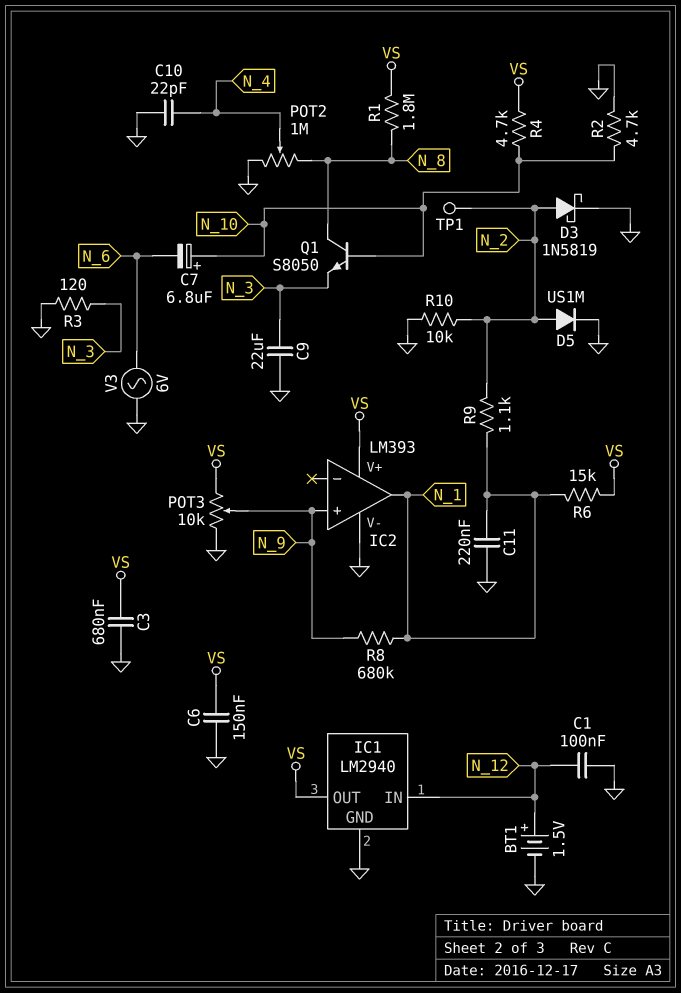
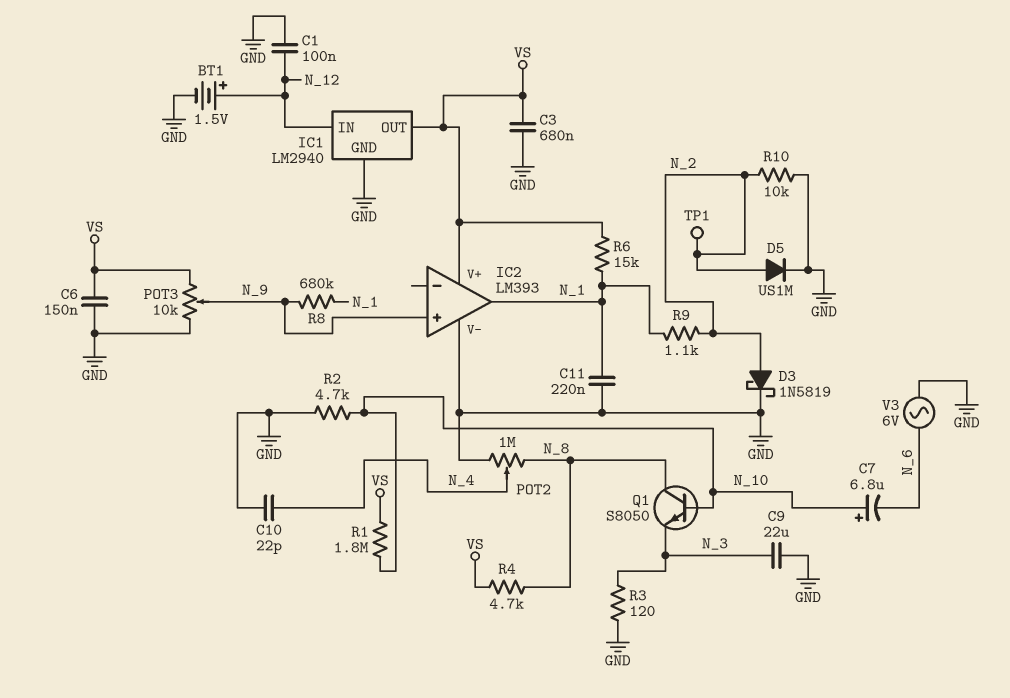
R1: 1.8M (N_8, VS) -> 1.8M (N_10, VS)
R4: 4.7k (N_10, VS) -> 4.7k (N_8, VS)

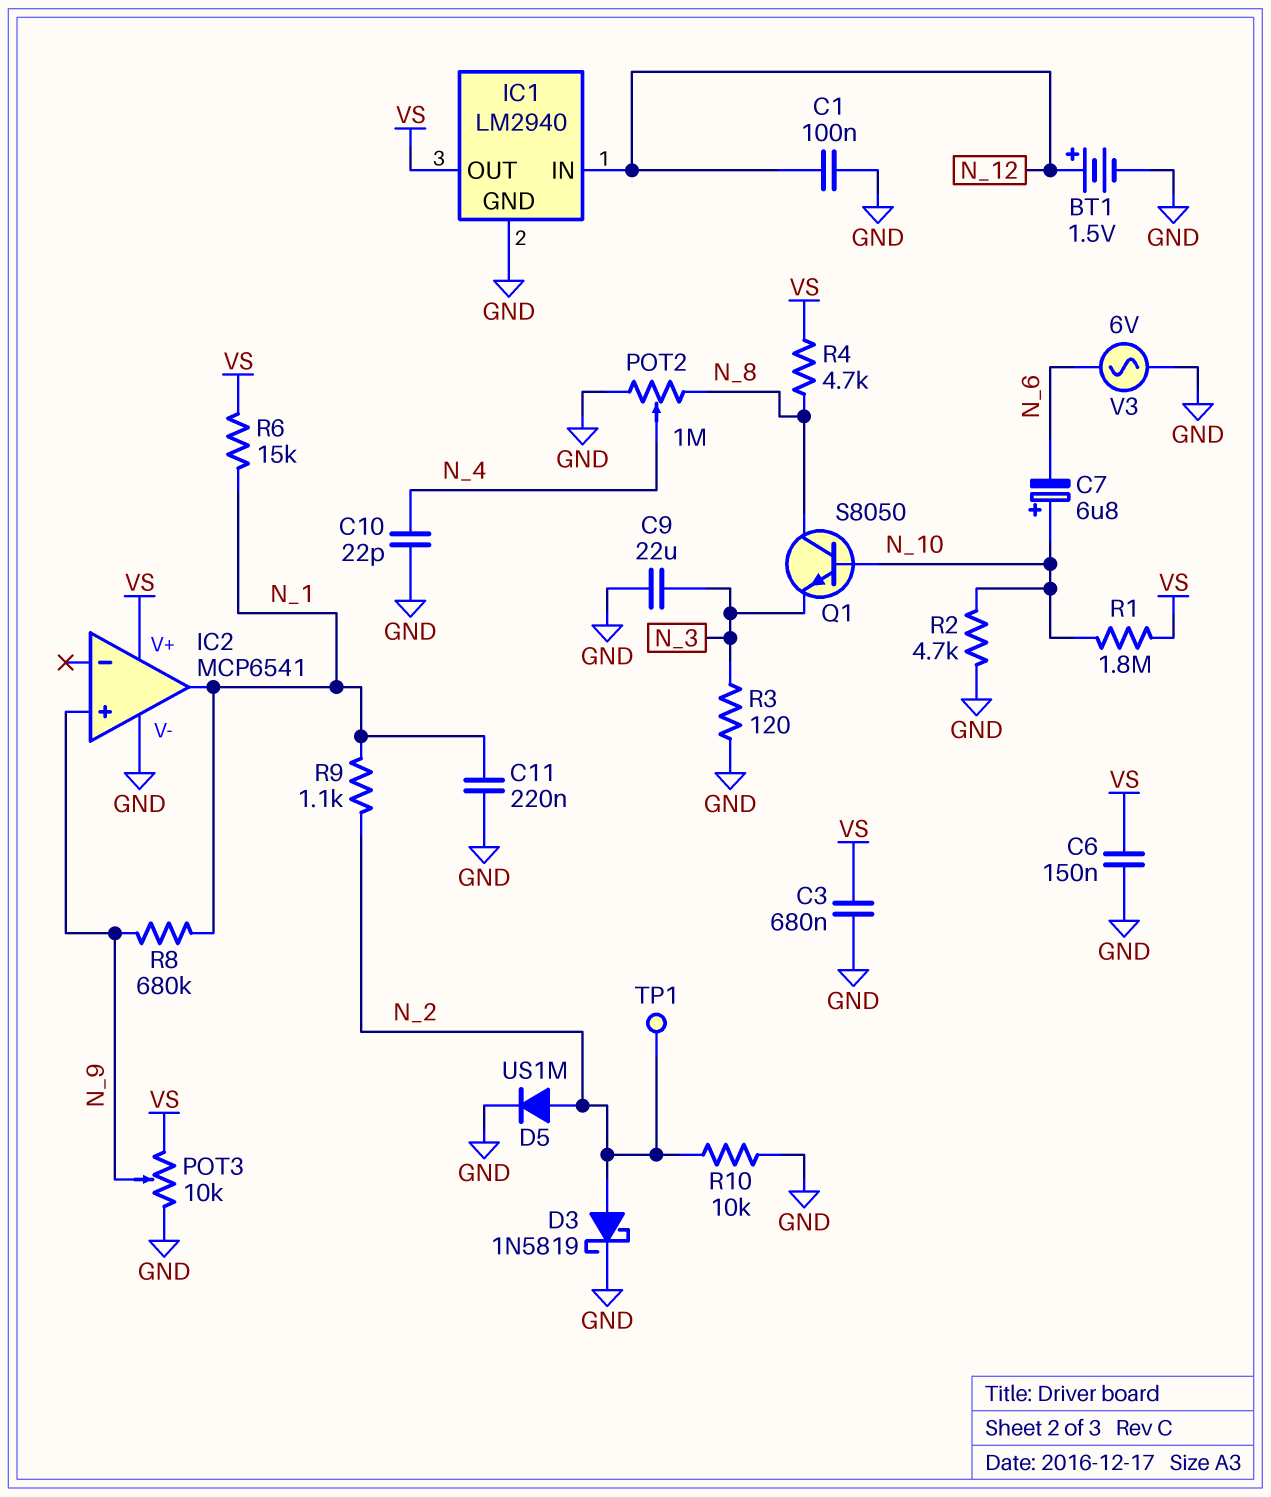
IC2: LM393 -> MCP6541

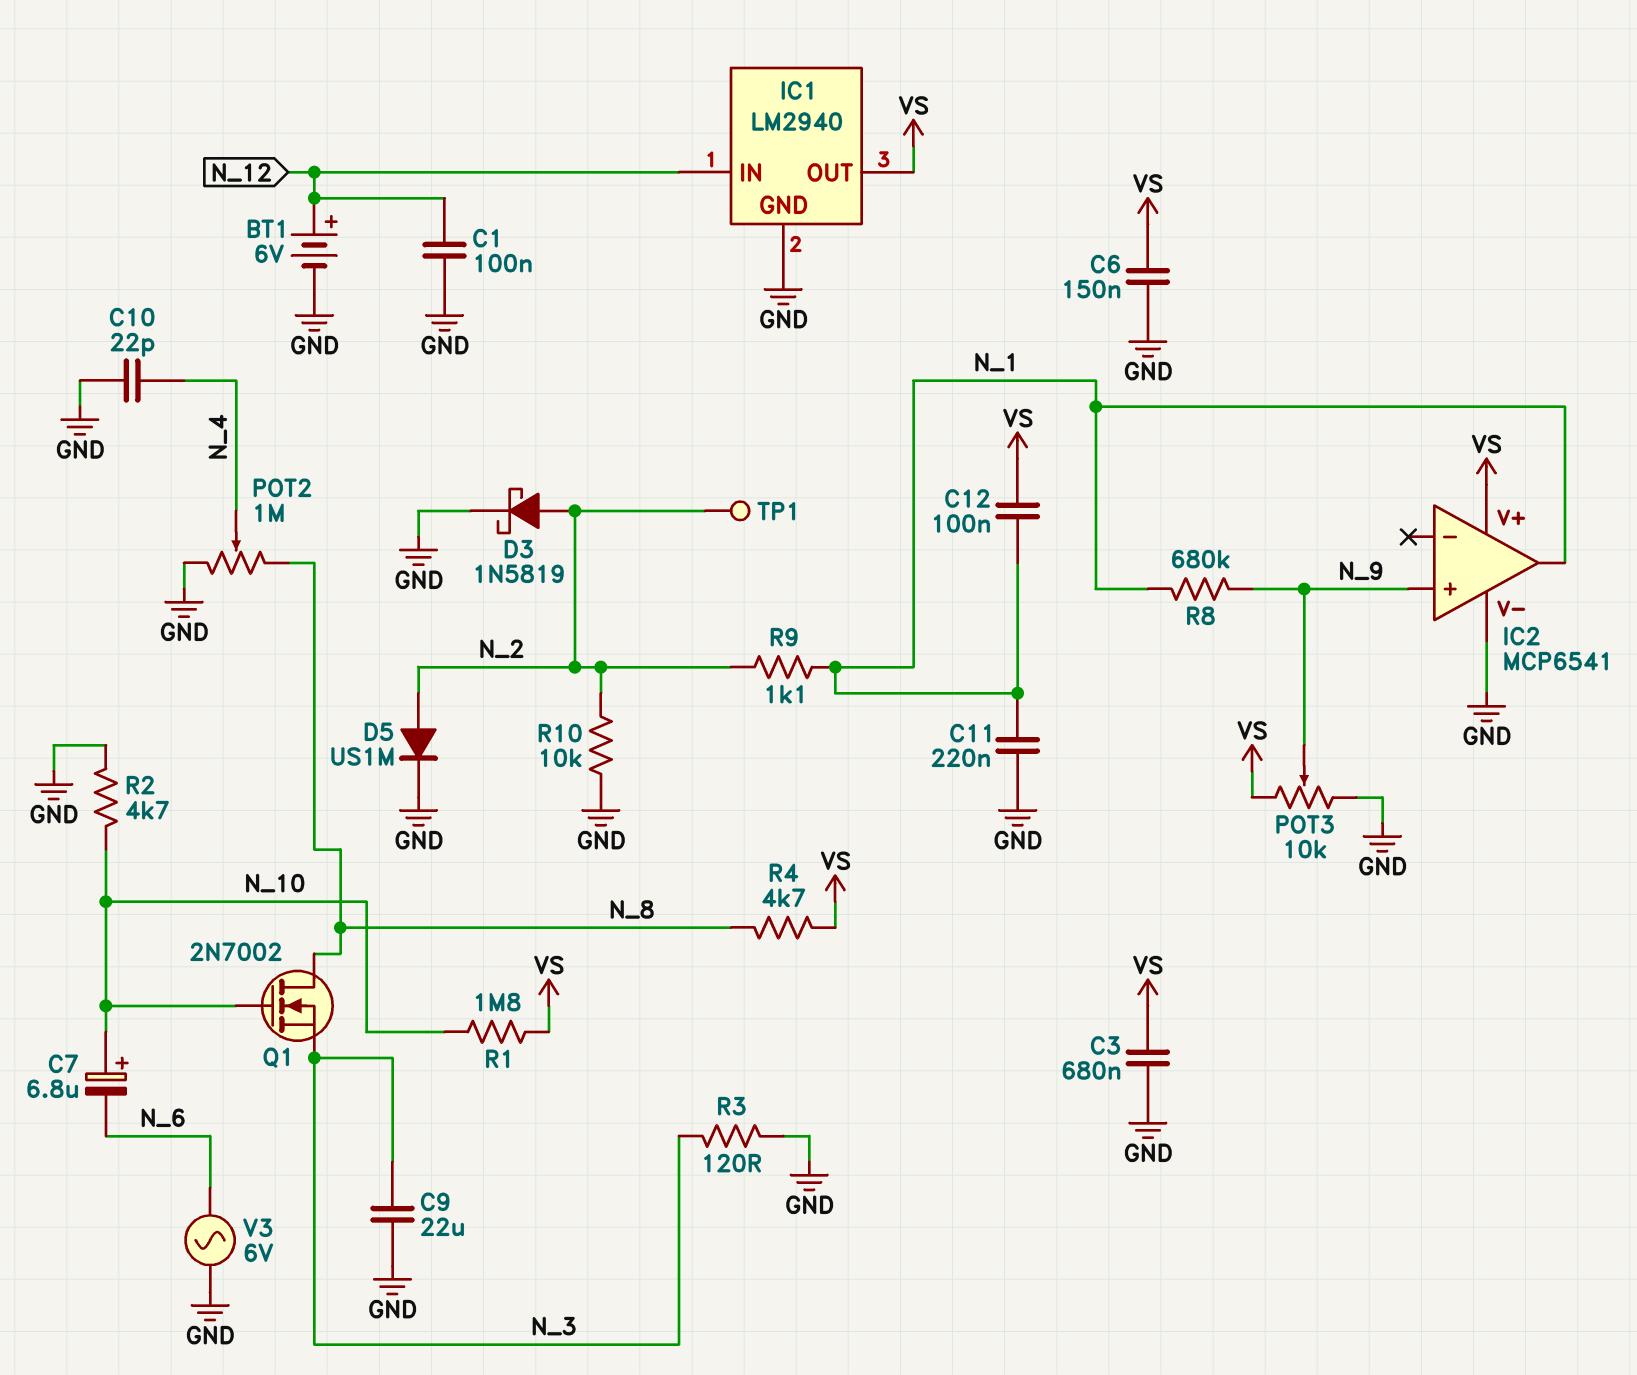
BT1: 1.5V (plus N_12, minus GND) -> 6V (plus N_12, minus GND)
C12: none -> 100nF (N_1, VS)
Q1: NPN S8050 (B N_10, C N_8, E N_3) -> NMOS 2N7002 (G N_10, D N_8, S N_3)
R6: 15k (N_1, VS) -> none

